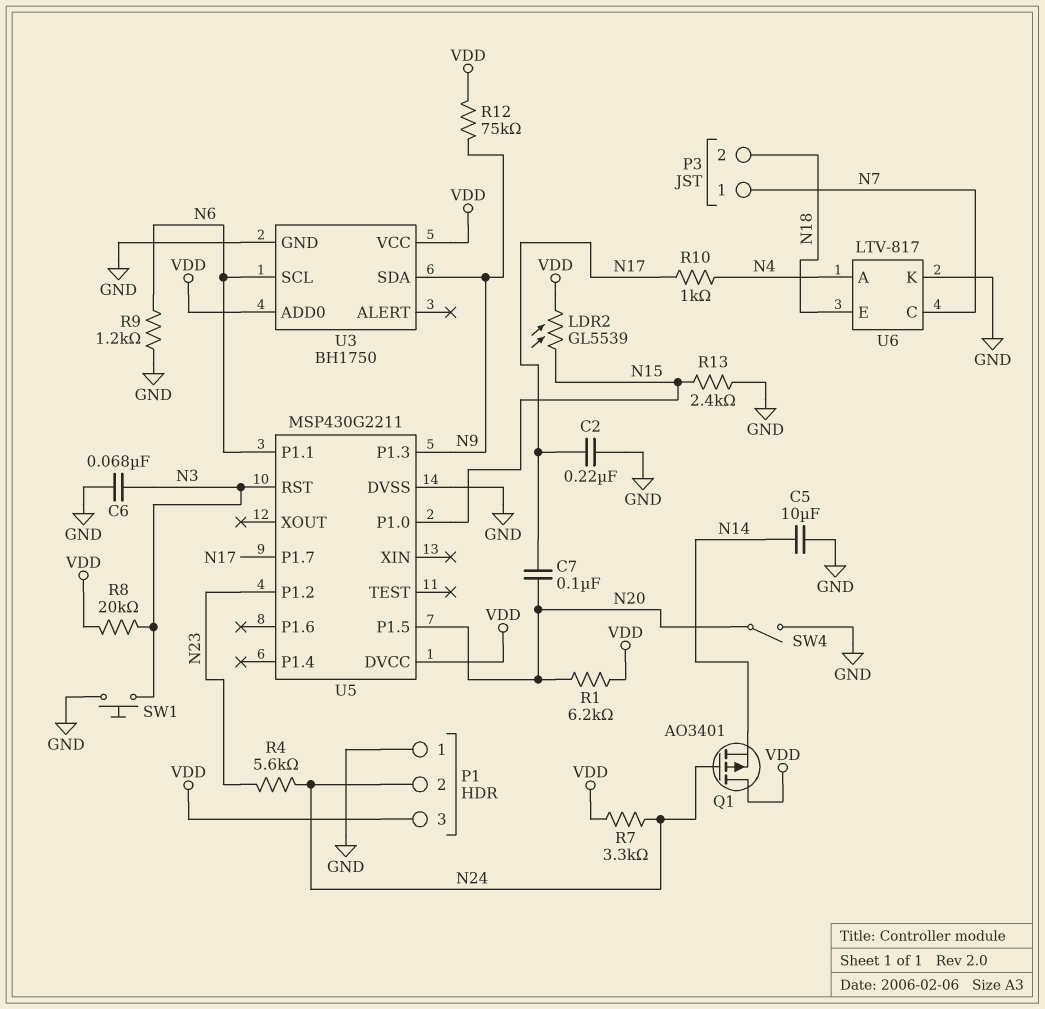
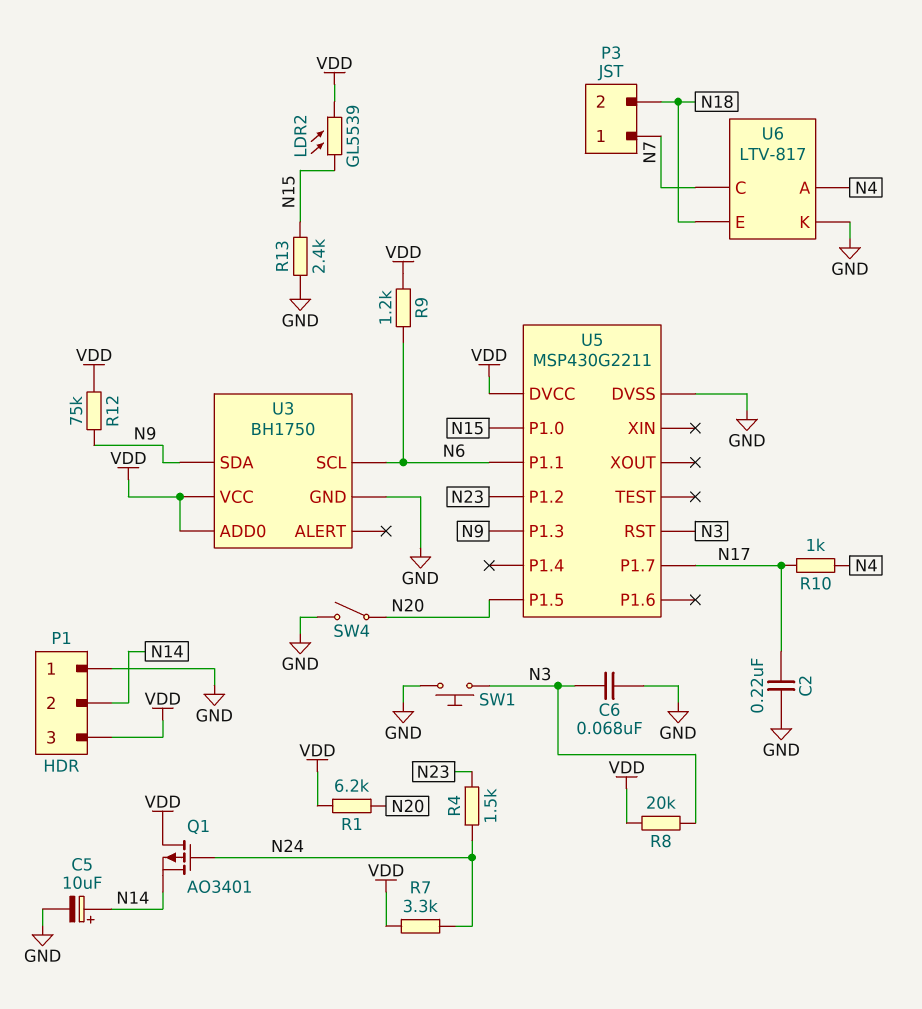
C5: 10uF (GND, N14) -> 10uF (plus N14, minus GND)
C7: 100nF (N17, N20) -> none
P1 pin 2: N24 -> N14
R4: 5.6k (N23, N24) -> 1.5k (N23, N24)
R9: 1.2k (GND, N6) -> 1.2k (N6, VDD)

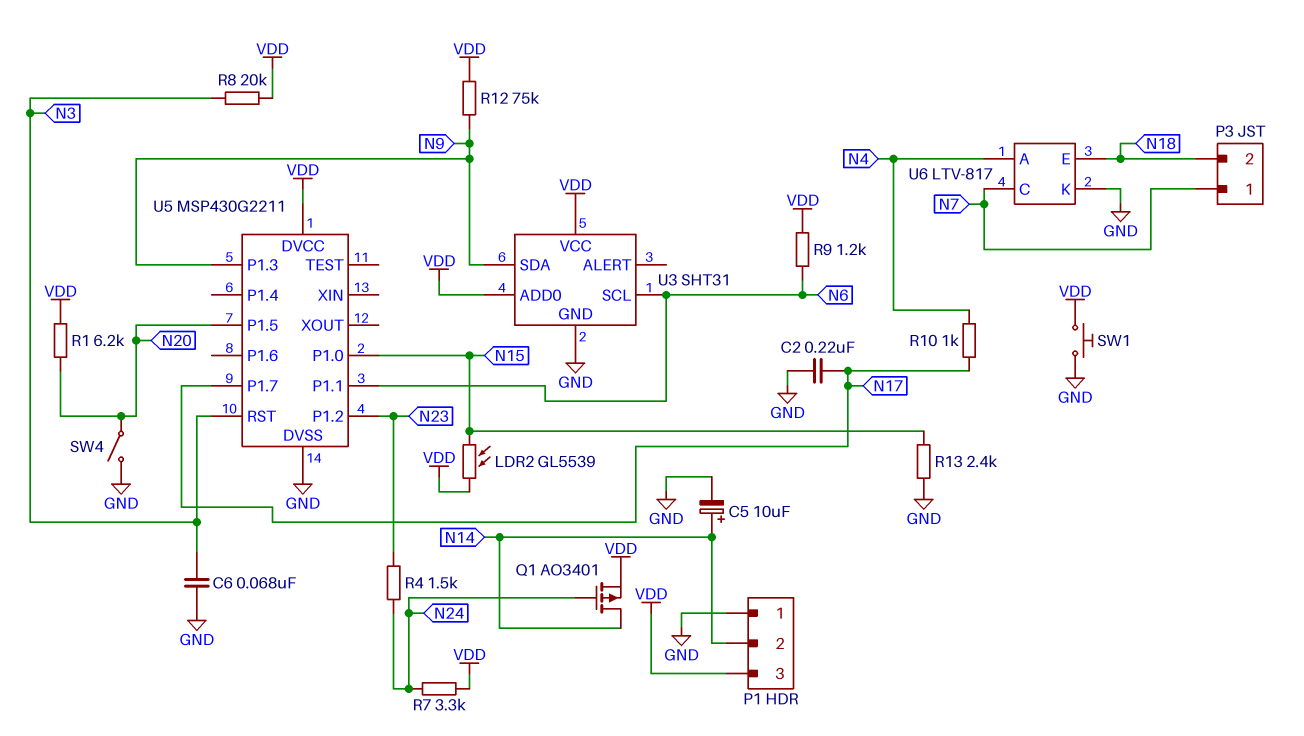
Q1: PMOS AO3401 (G N24, D VDD, S N14) -> PMOS AO3401 (G N24, D N14, S VDD)
SW1: button (GND, N3) -> button (GND, VDD)
U3: BH1750 -> SHT31

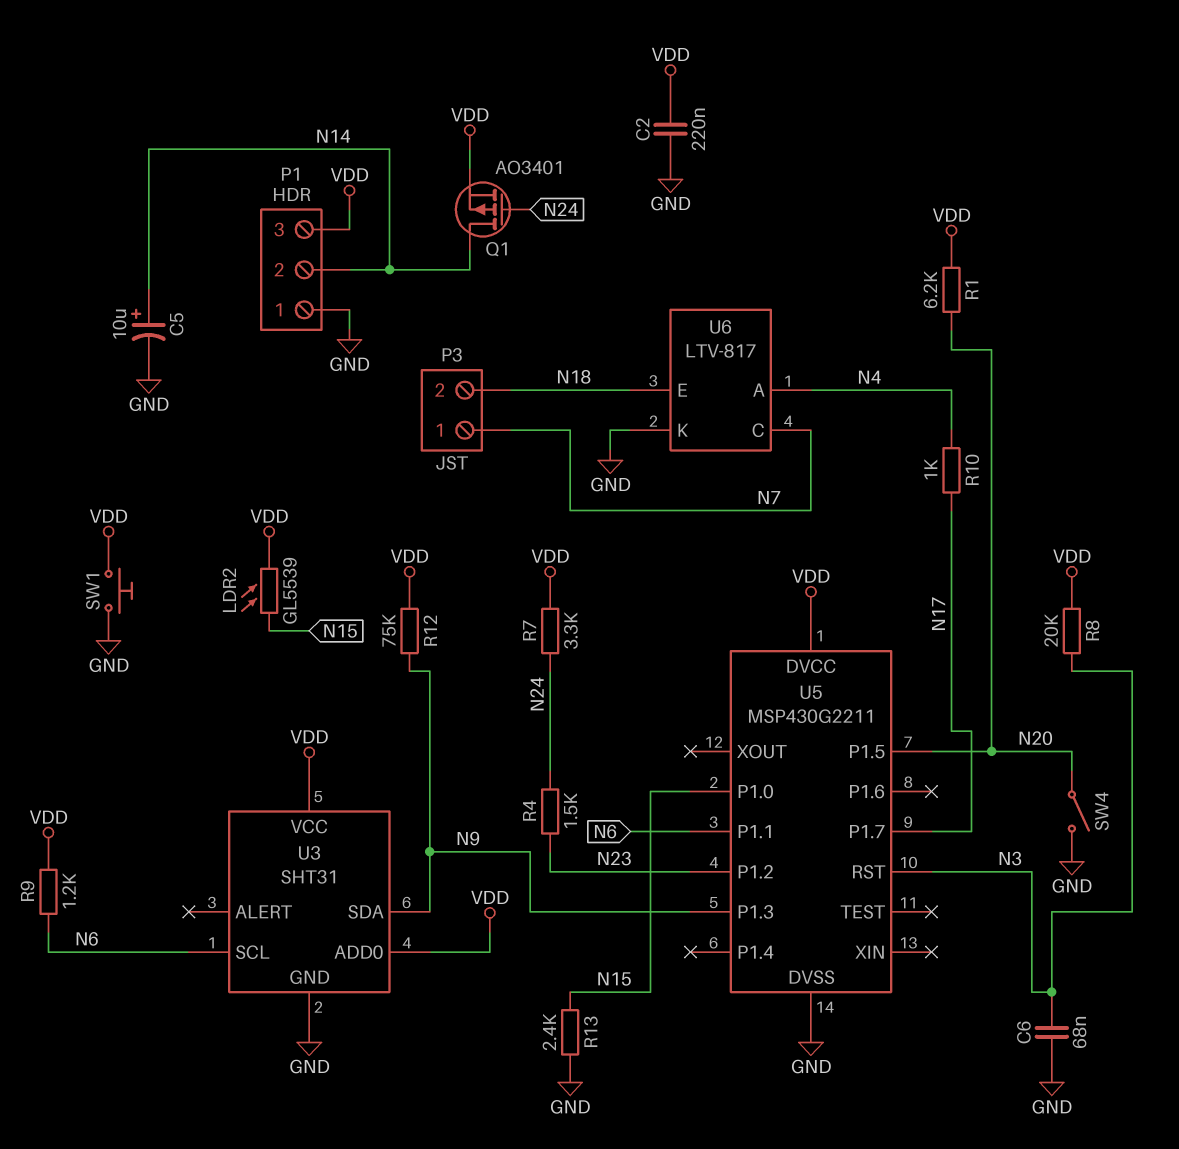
C2: 220nF (GND, N17) -> 220nF (GND, VDD)

